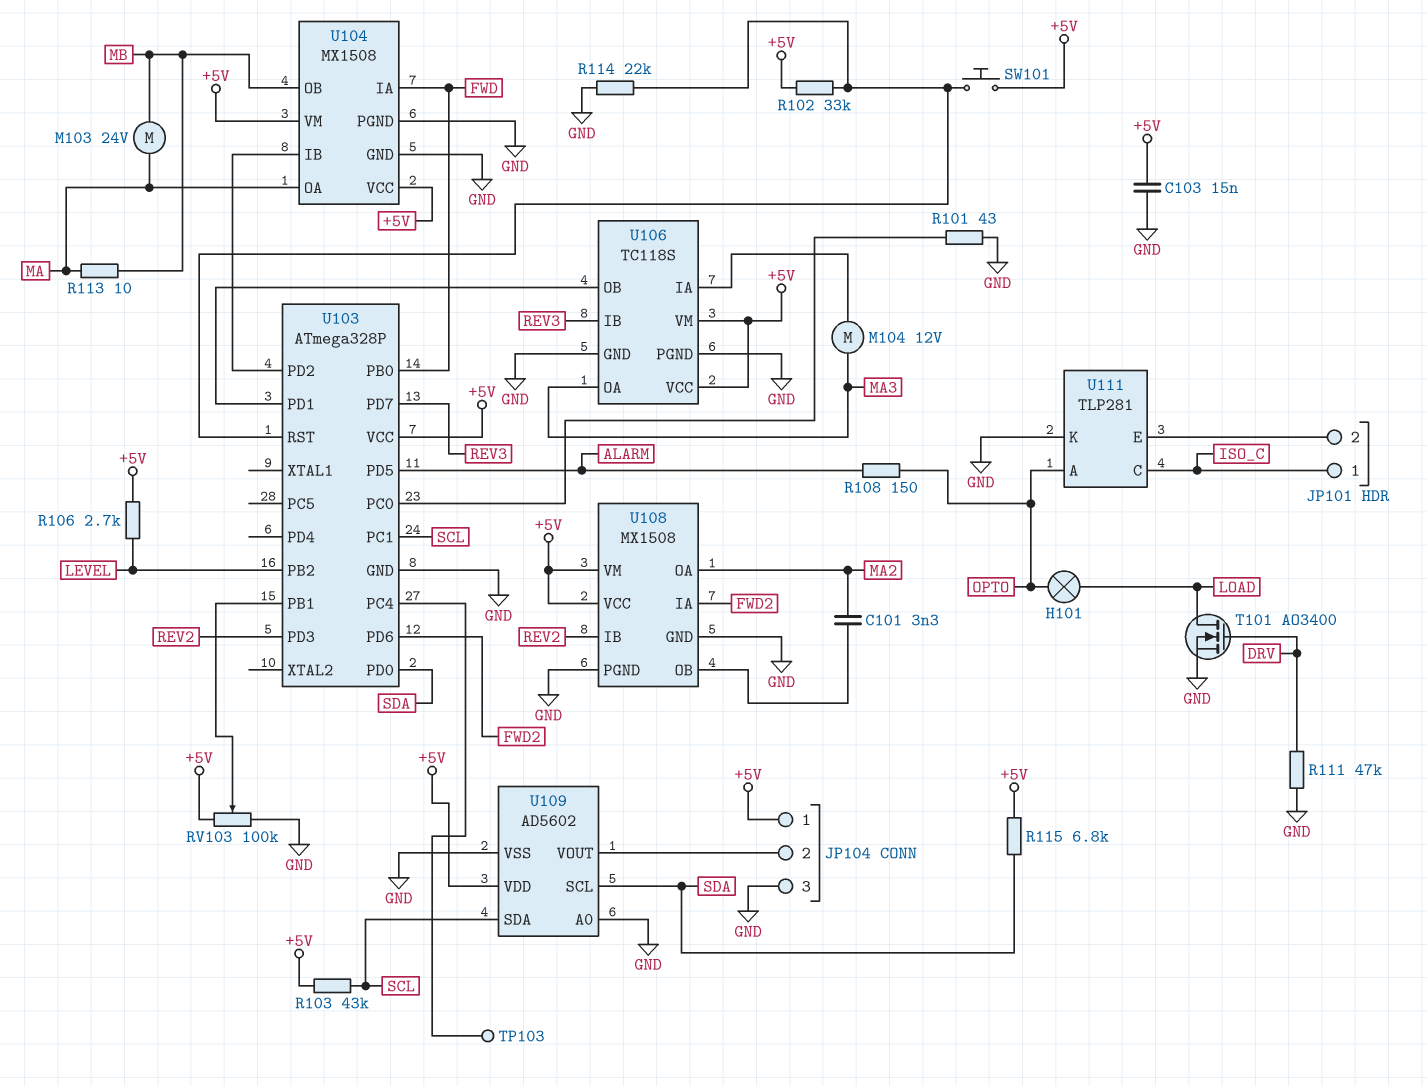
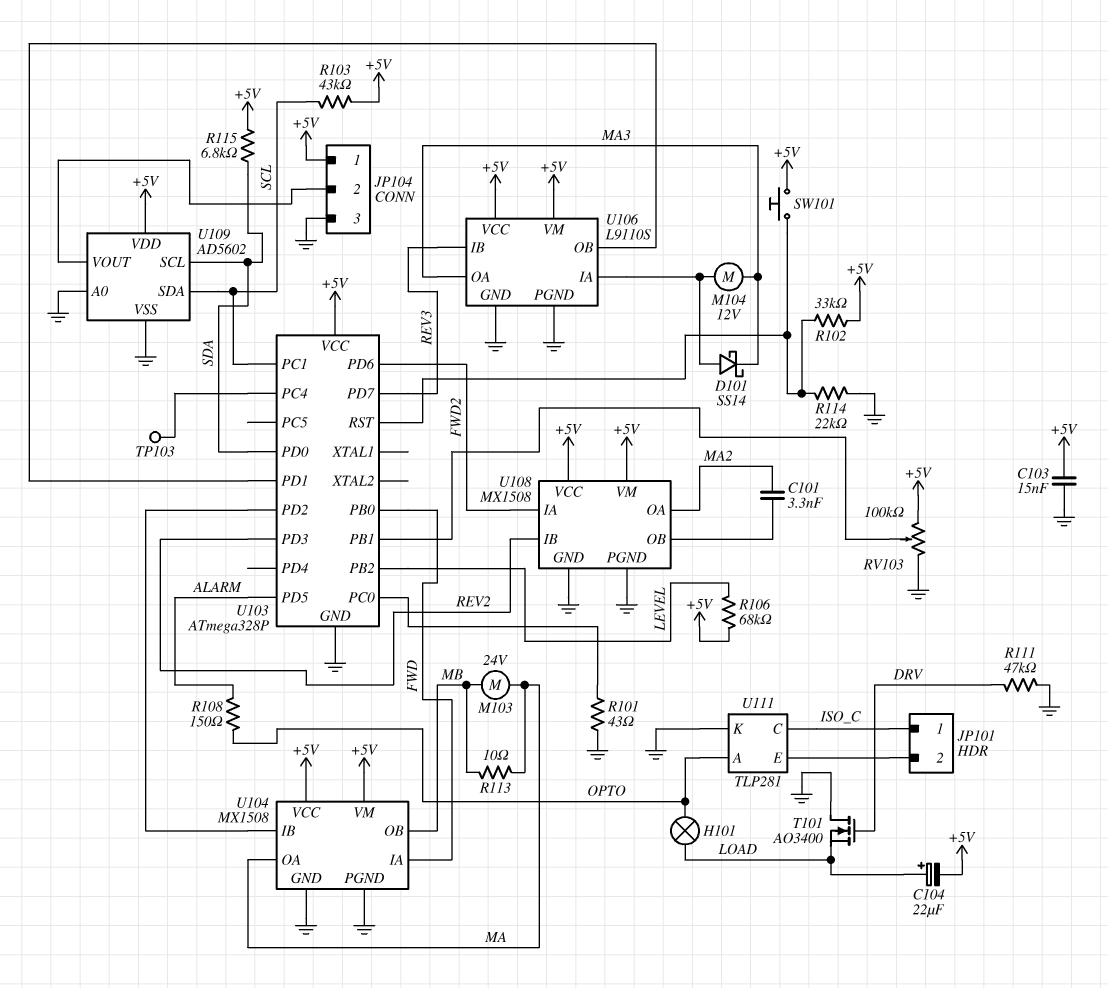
C104: none -> 22uF (plus LOAD, minus +5V)
D101: none -> schottky SS14 (A U106/IA, K MA3)
R106: 2.7k (+5V, LEVEL) -> 68k (+5V, LEVEL)
T101: NMOS AO3400 (G DRV, D LOAD, S GND) -> NMOS AO3400 (G DRV, D GND, S LOAD)
U106: TC118S -> L9110S

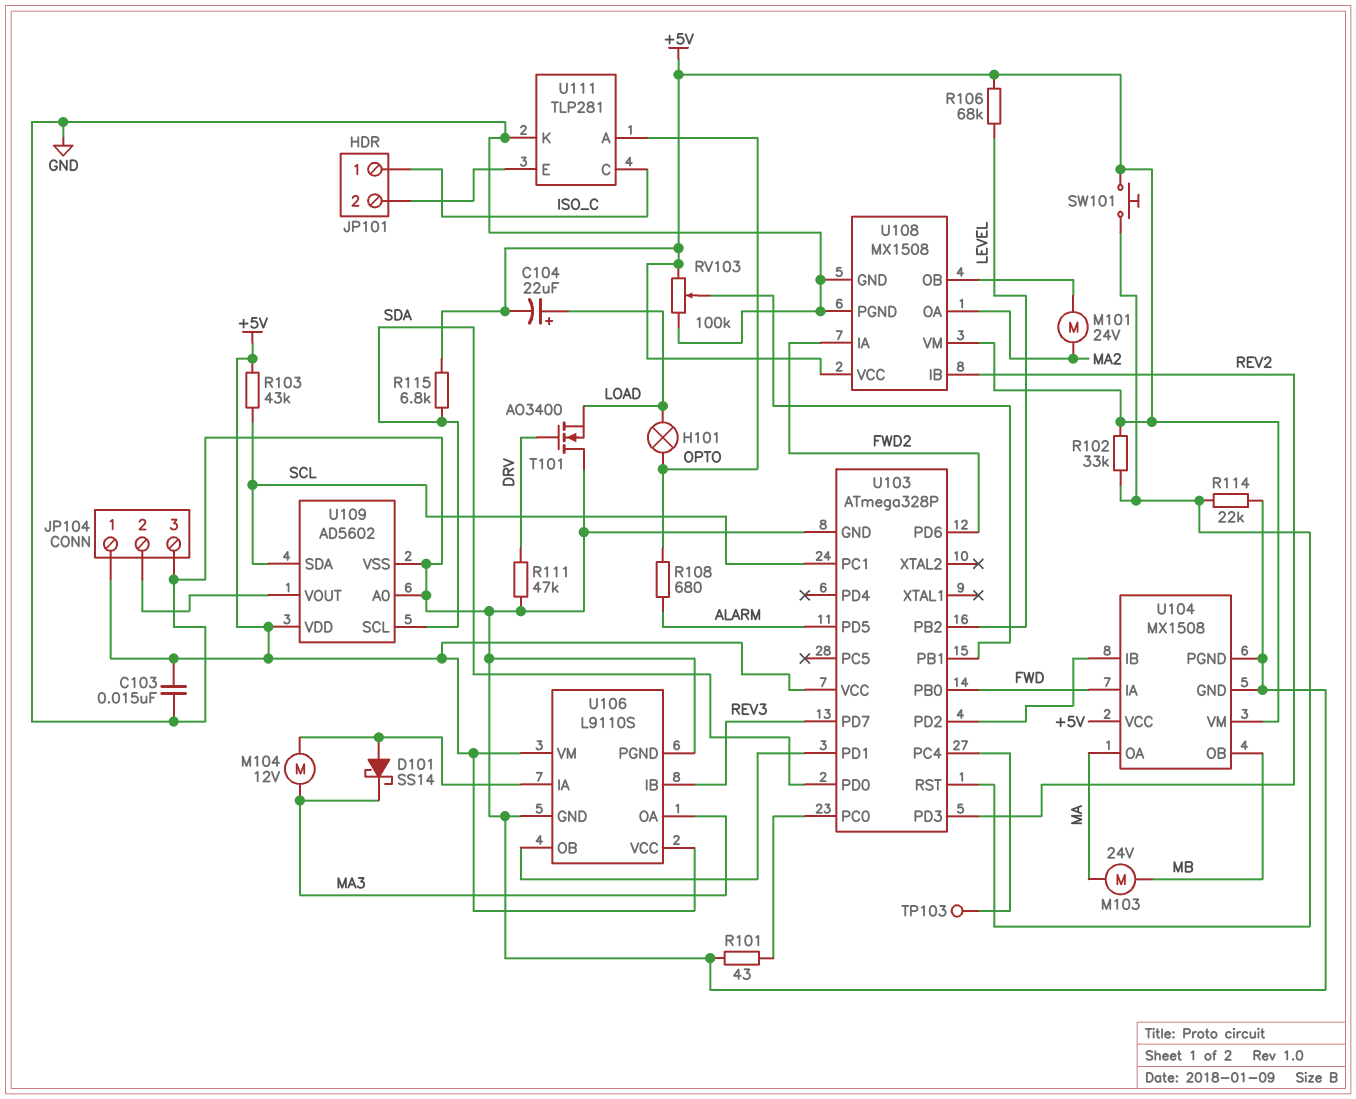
C101: 3.3nF (MA2, U108/OB) -> none
M101: none -> motor 24V (MA2, U108/OB)
R108: 150 (ALARM, OPTO) -> 680 (ALARM, OPTO)
R113: 10 (MA, MB) -> none

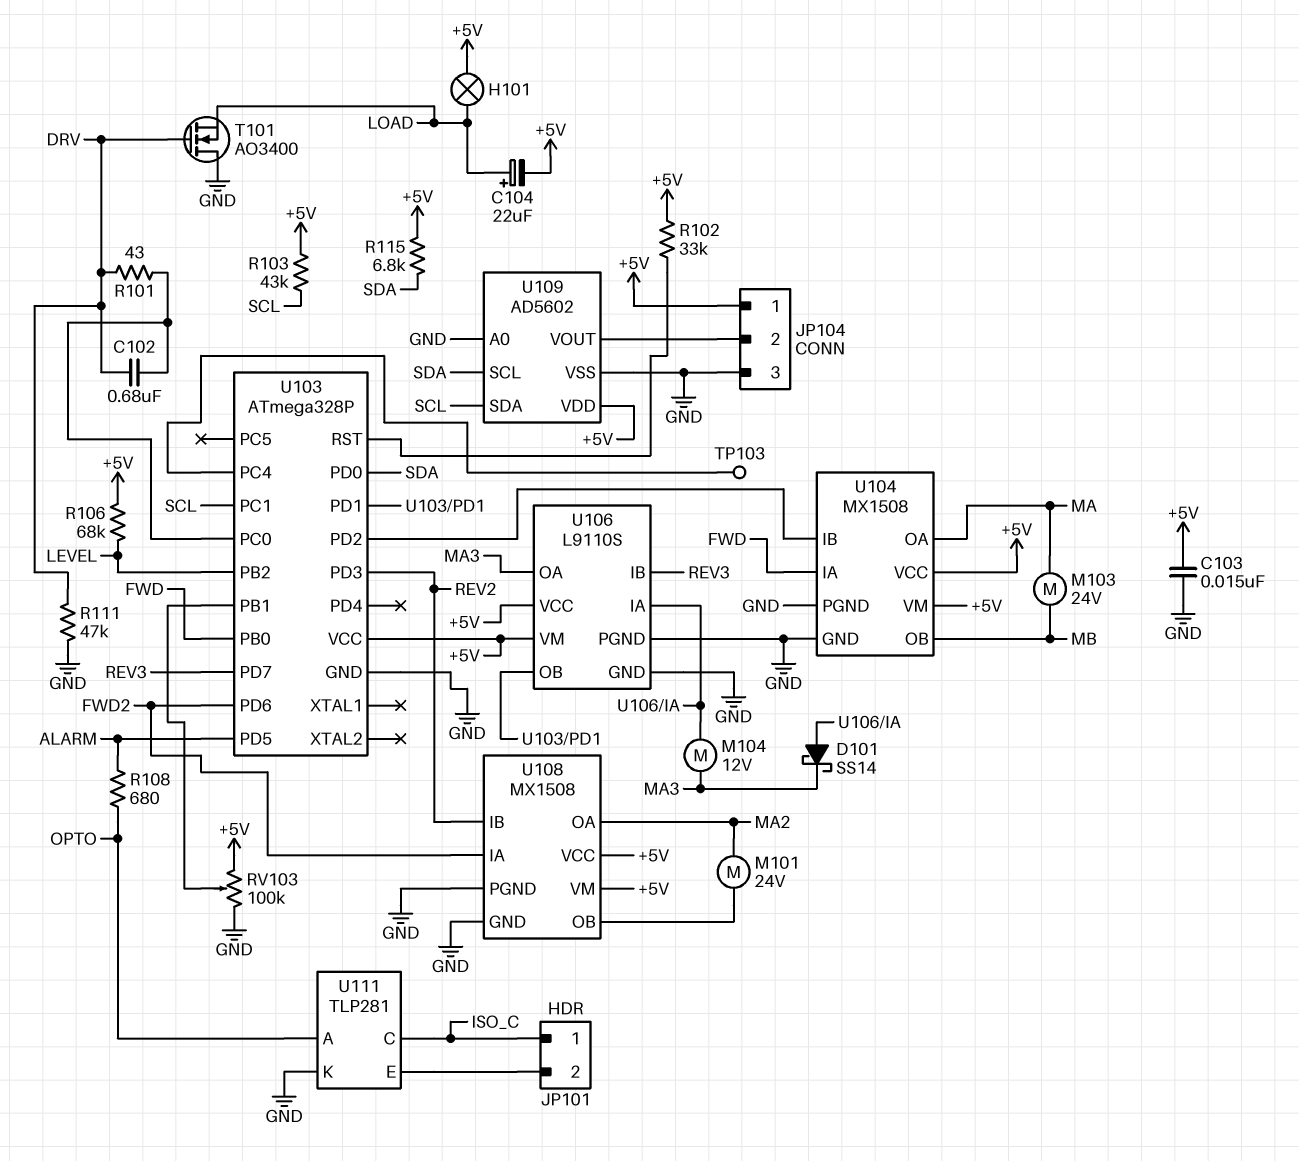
C102: none -> 680nF (DRV, U103/PC0)
H101: lamp (LOAD, OPTO) -> lamp (+5V, LOAD)
R101: 43 (GND, U103/PC0) -> 43 (DRV, U103/PC0)
R114: 22k (GND, U103/RST) -> none
SW101: button (+5V, U103/RST) -> none

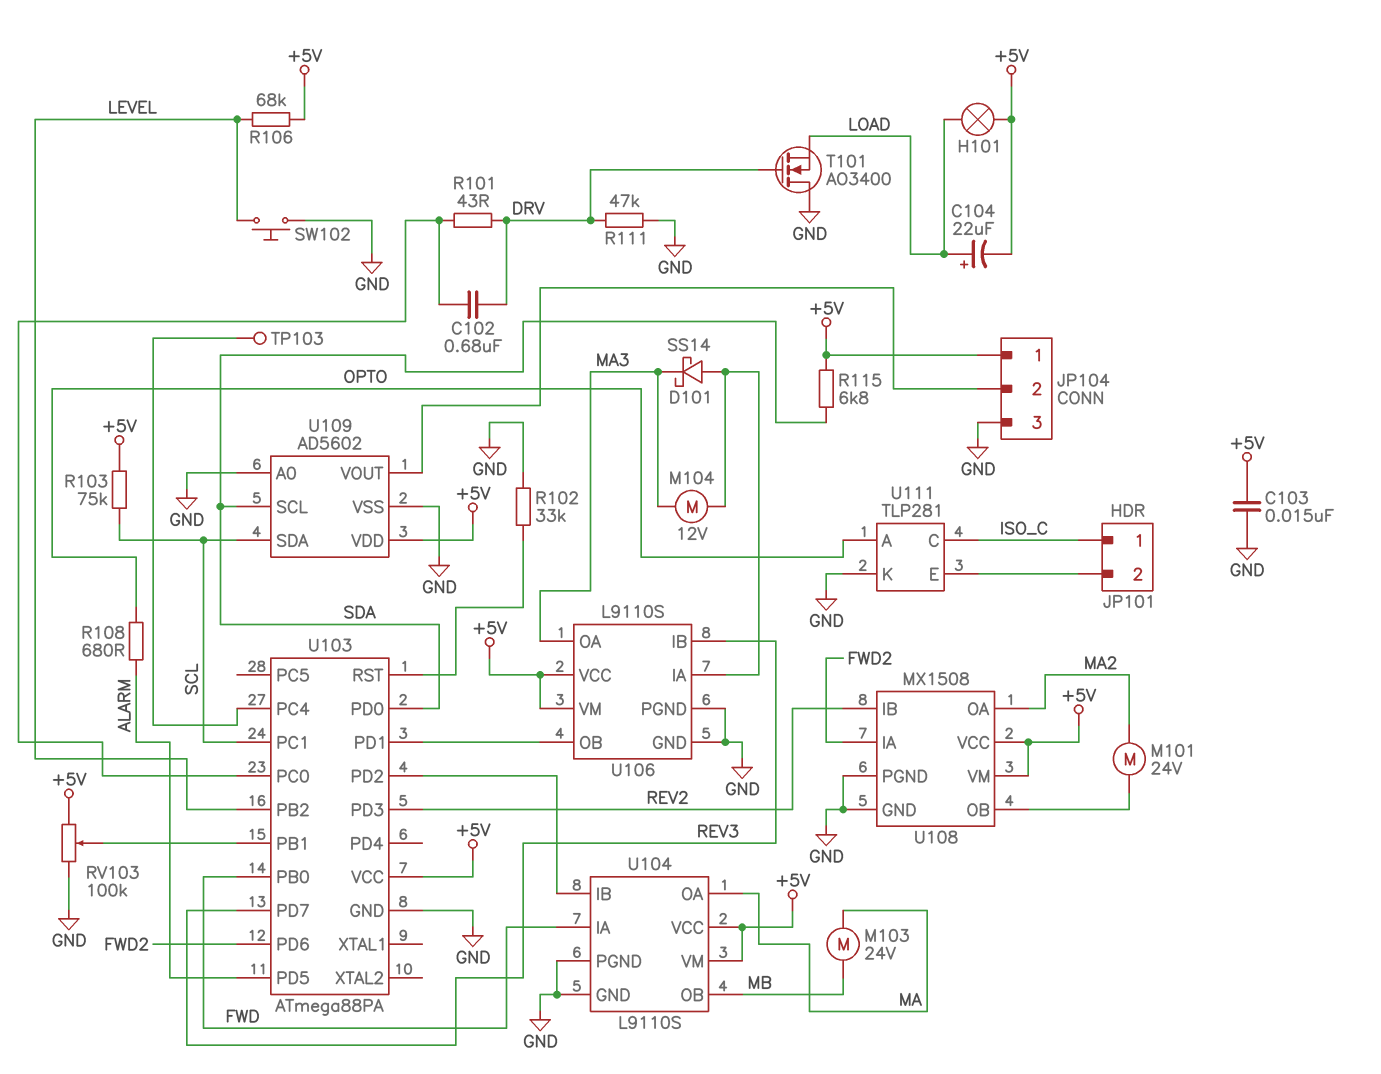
R102: 33k (+5V, U103/RST) -> 33k (GND, U103/RST)
R103: 43k (+5V, SCL) -> 75k (+5V, SCL)
SW102: none -> button (GND, LEVEL)
U103: ATmega328P -> ATmega88PA
U104: MX1508 -> L9110S

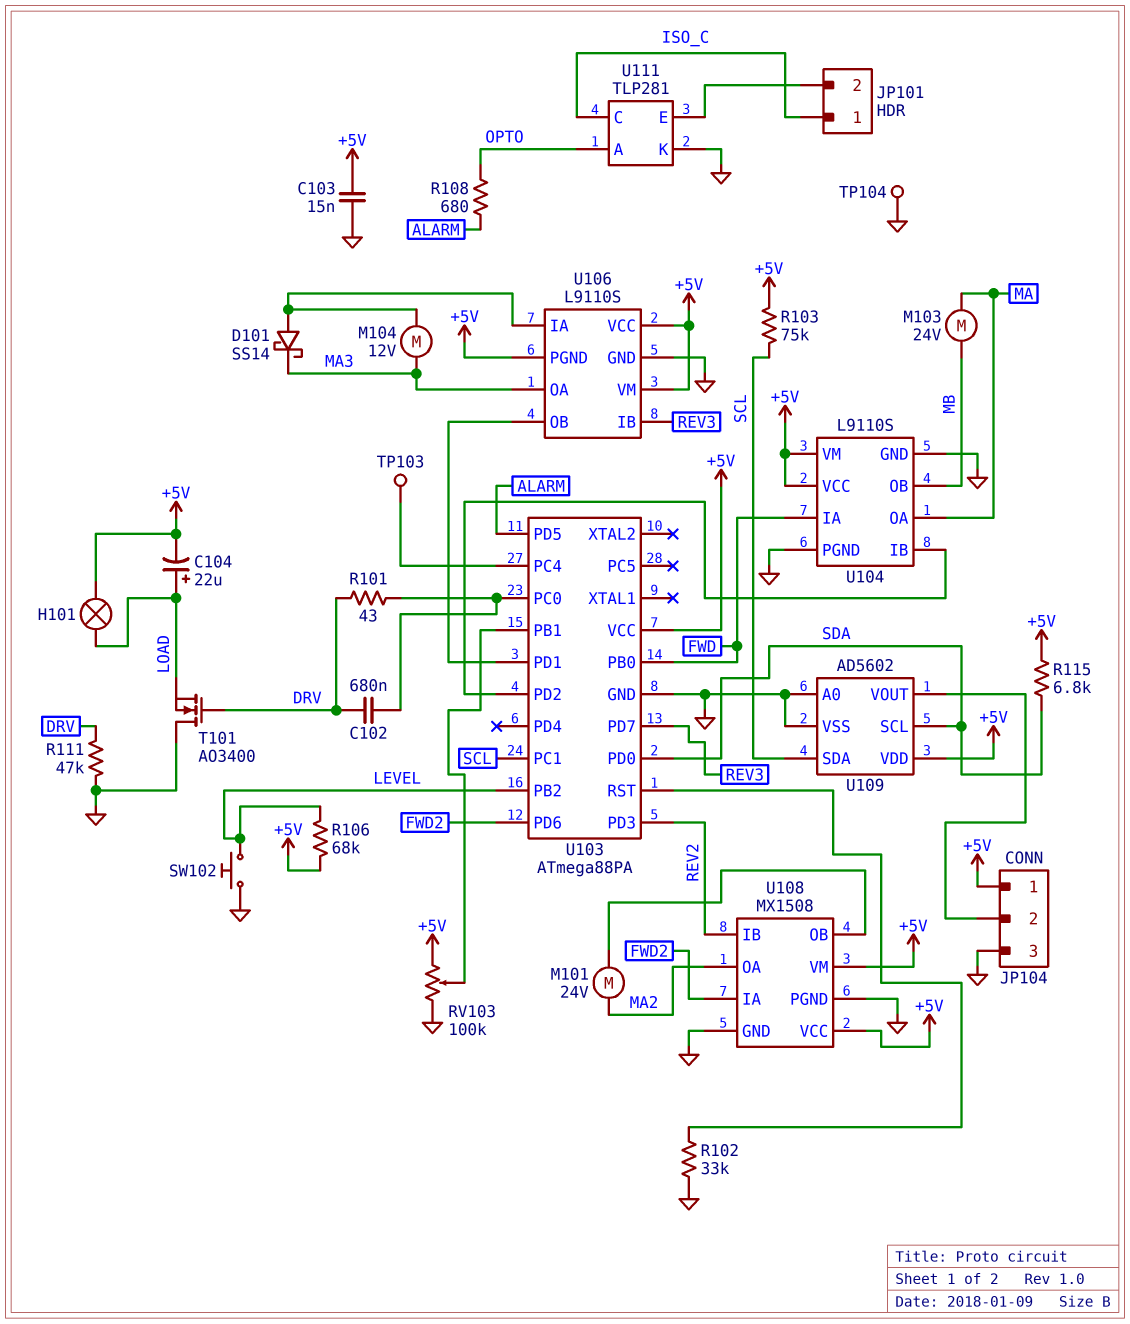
TP104: none -> test point (GND)
U106 pin PGND: GND -> +5V

